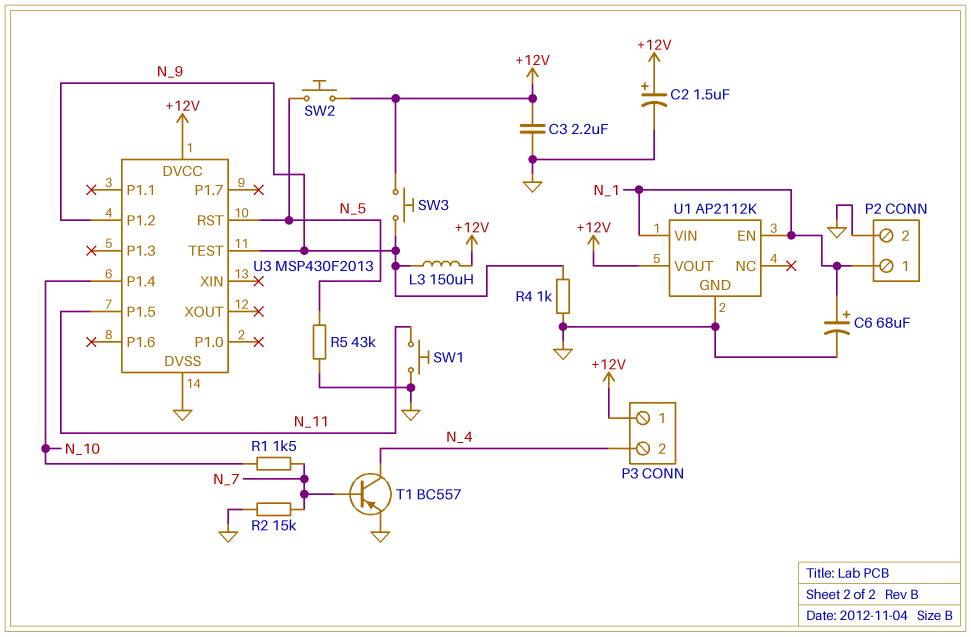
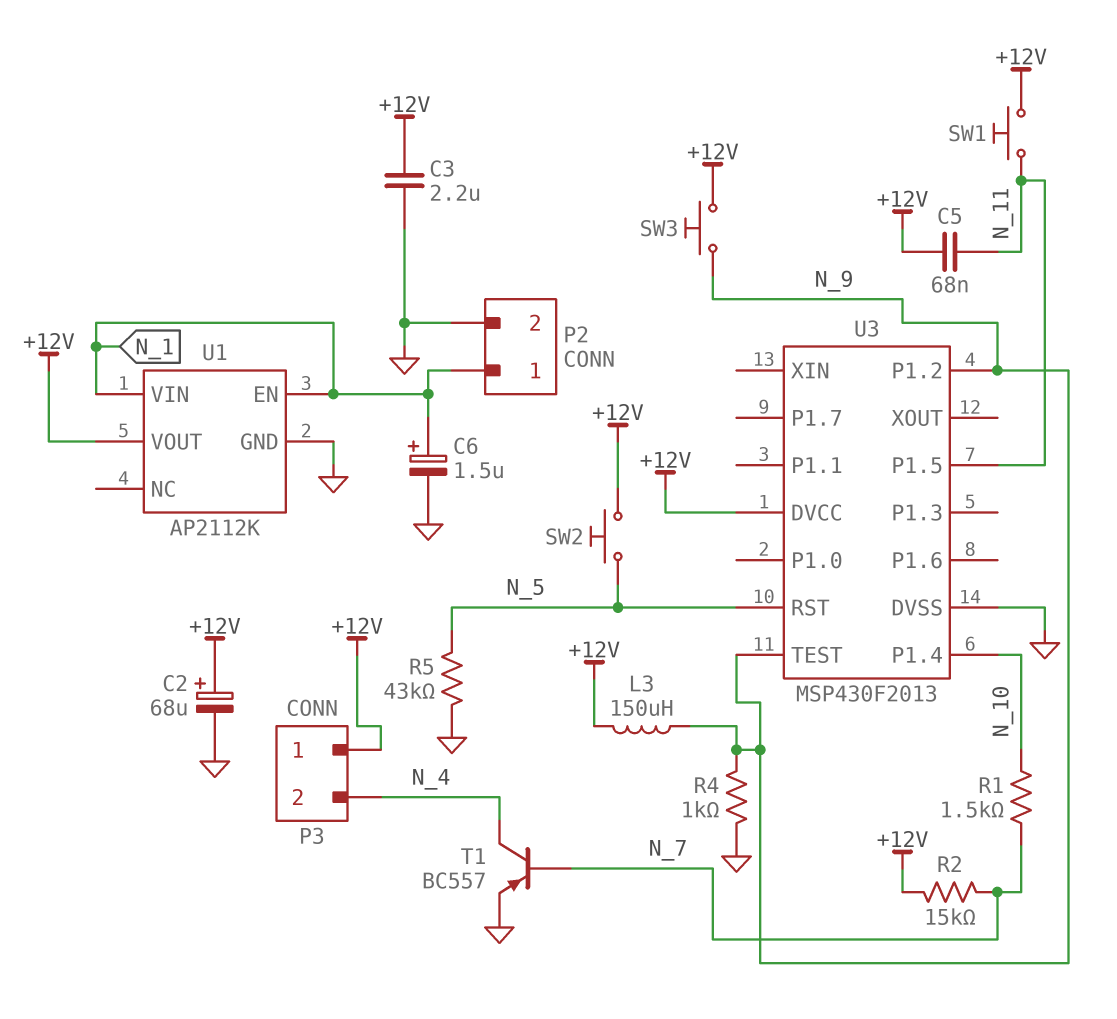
C2: 1.5uF (plus +12V, minus GND) -> 68uF (plus +12V, minus GND)
C5: none -> 68nF (+12V, N_11)
C6: 68uF (plus N_1, minus GND) -> 1.5uF (plus N_1, minus GND)
R2: 15k (GND, N_7) -> 15k (+12V, N_7)
SW1: button (GND, N_11) -> button (+12V, N_11)

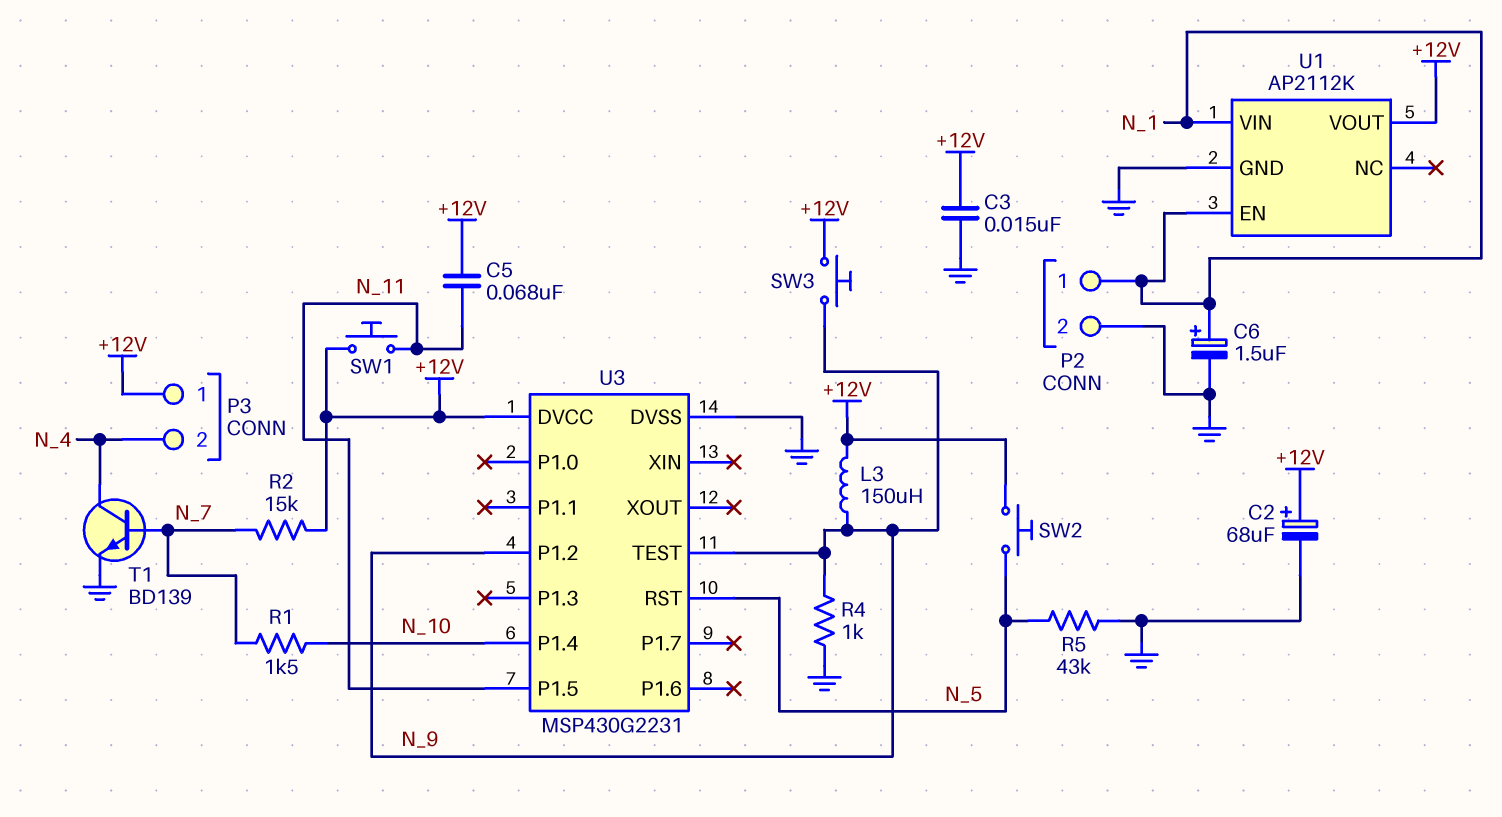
C3: 2.2uF (+12V, GND) -> 15nF (+12V, GND)
T1: PNP BC557 (B N_7, C N_4, E GND) -> NPN BD139 (B N_7, C N_4, E GND)
U3: MSP430F2013 -> MSP430G2231

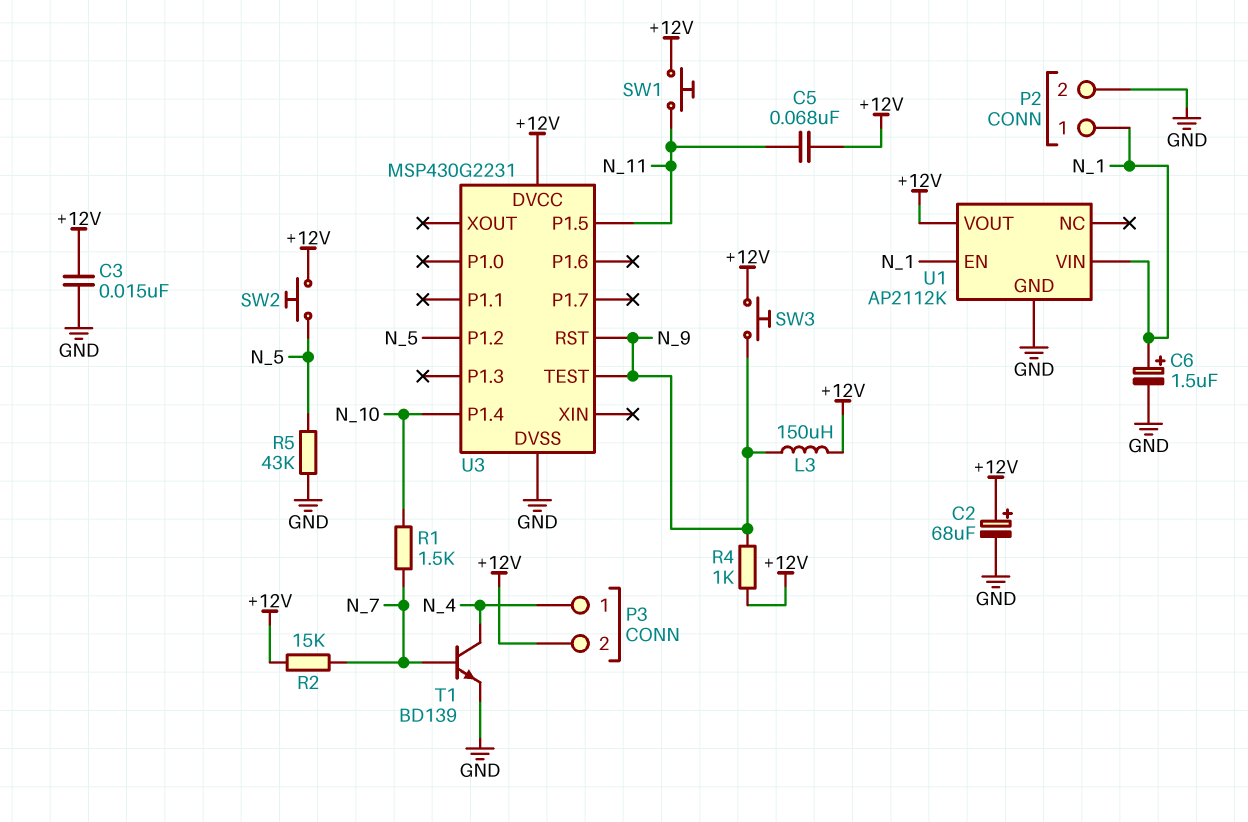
P3 pin 1: +12V -> N_4
P3 pin 2: N_4 -> +12V
R4: 1k (GND, N_9) -> 1k (+12V, N_9)
U3 pin P1.2: N_9 -> N_5
U3 pin RST: N_5 -> N_9

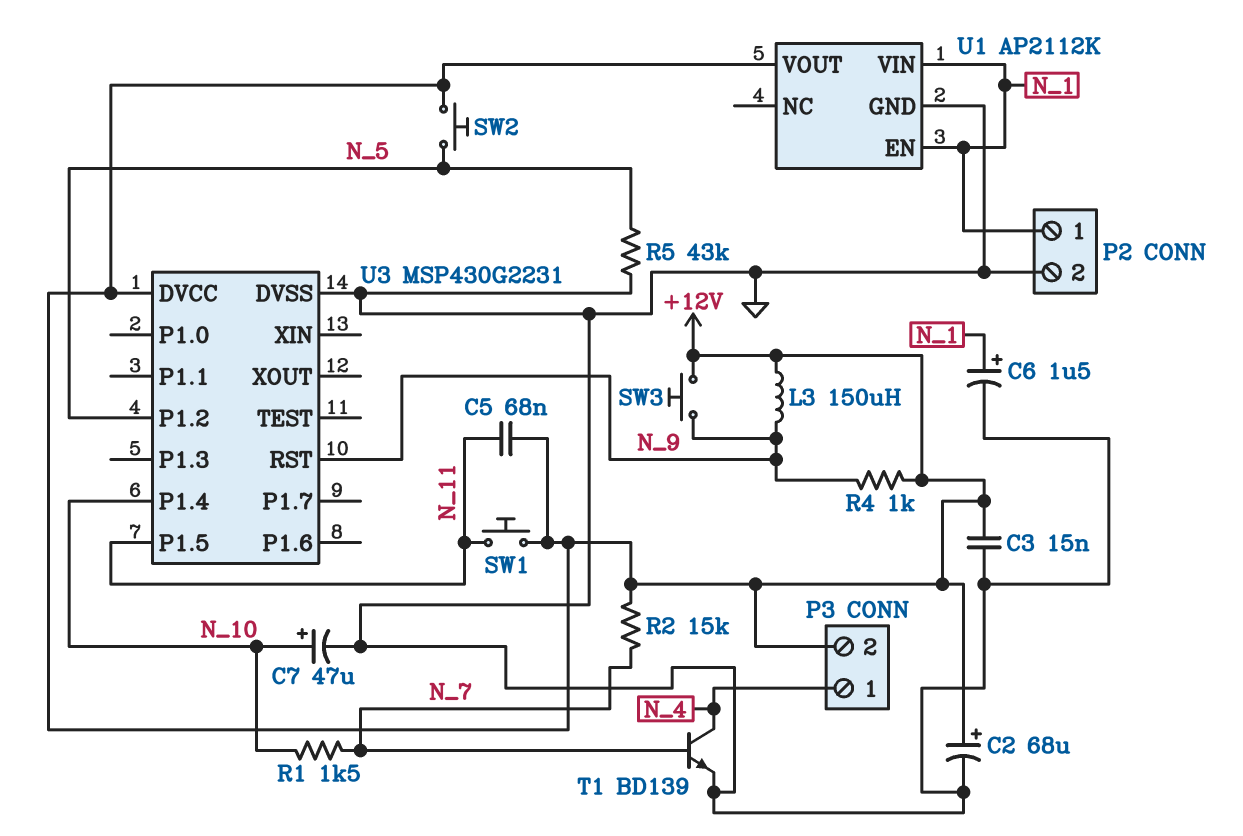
C7: none -> 47uF (plus N_10, minus GND)
U3 pin TEST: N_9 -> none

